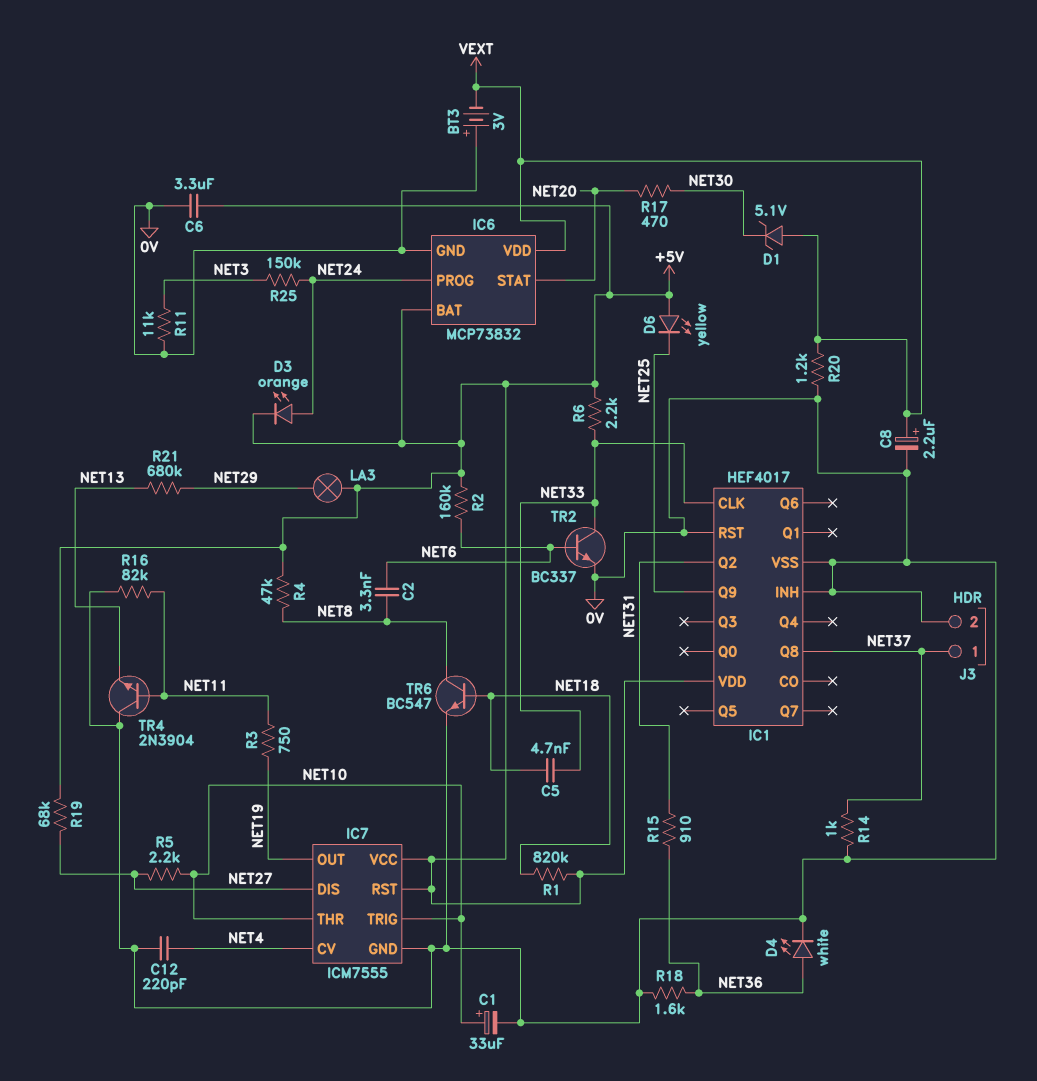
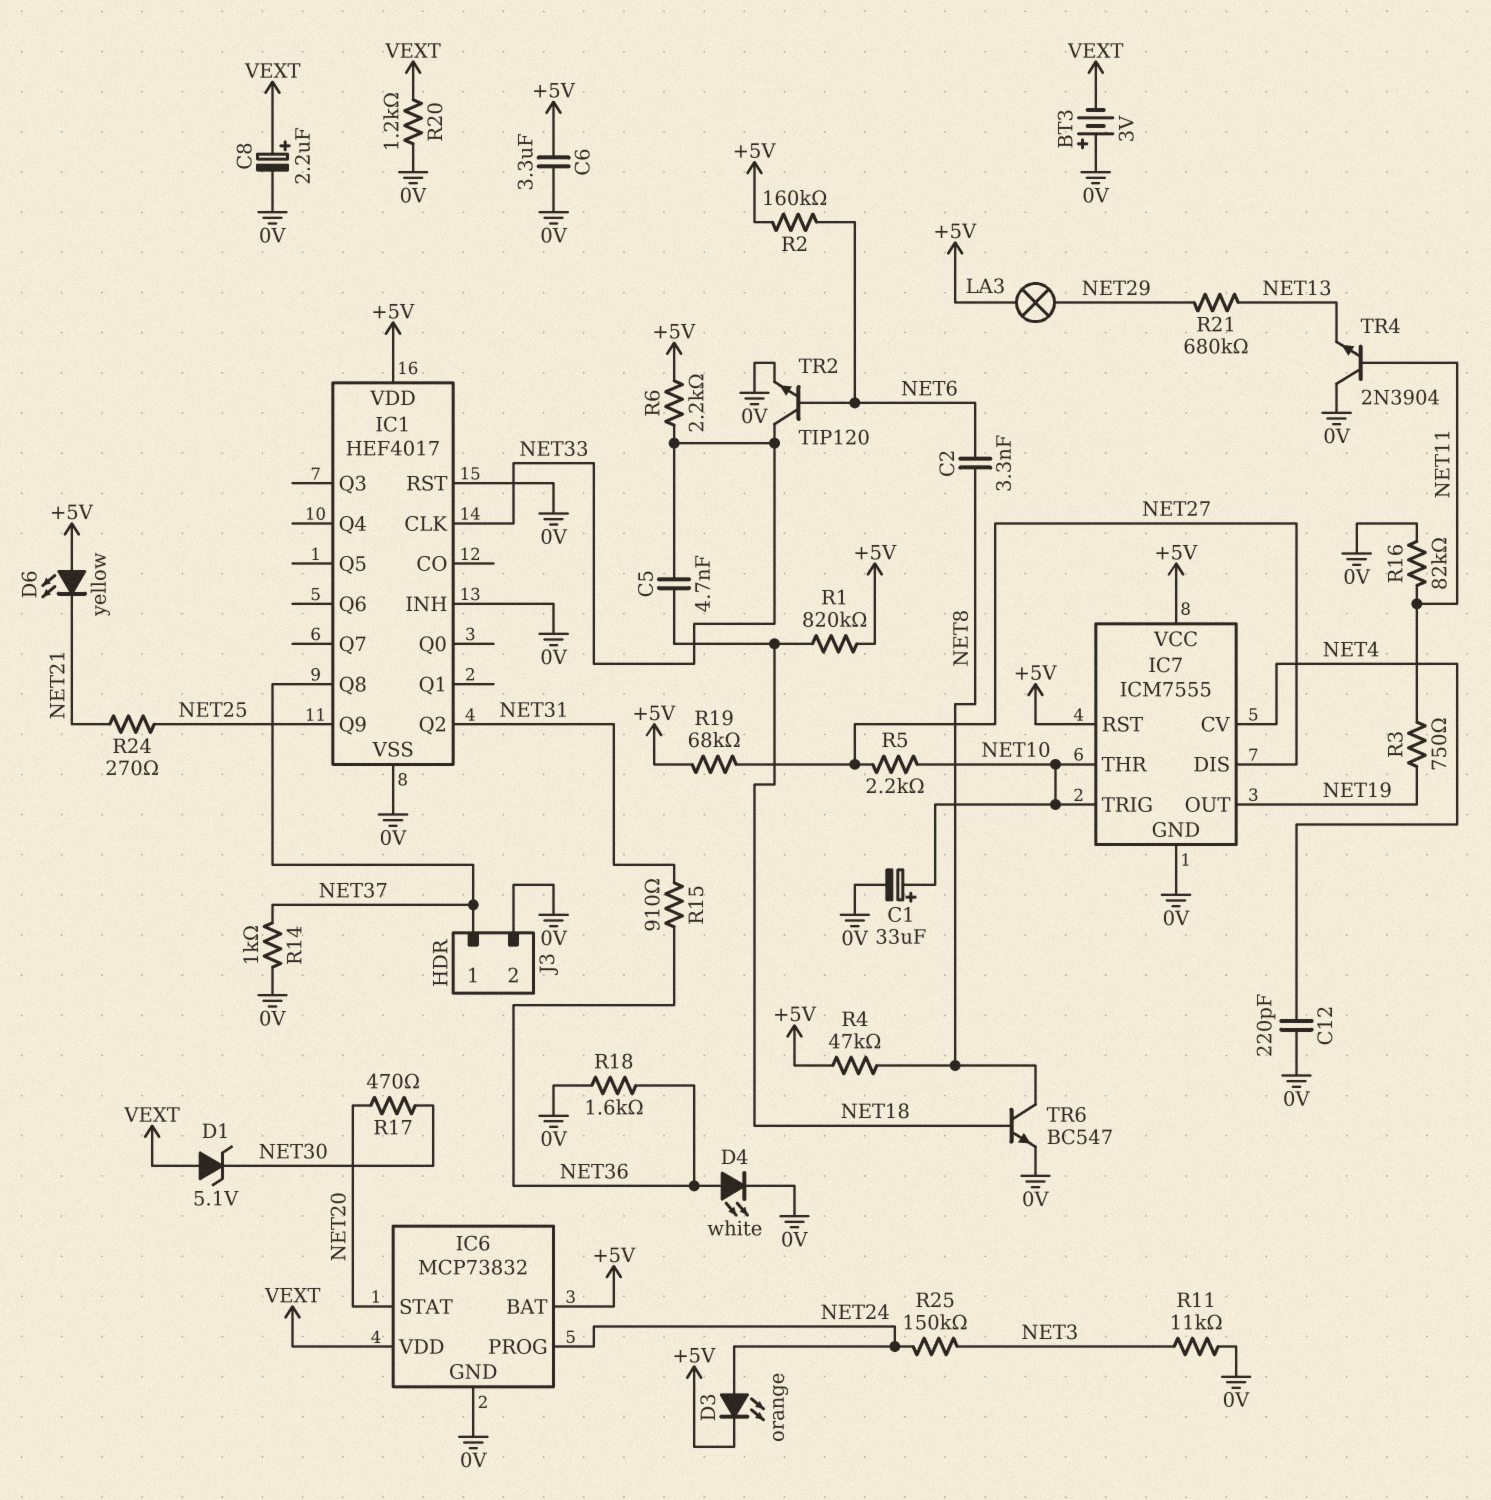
D6: LED yellow (A +5V, K NET25) -> LED yellow (A +5V, K NET21)
R24: none -> 270 (NET21, NET25)
TR2: NPN BC337 (B NET6, C NET33, E 0V) -> NPN TIP120 (B NET6, C NET33, E 0V)

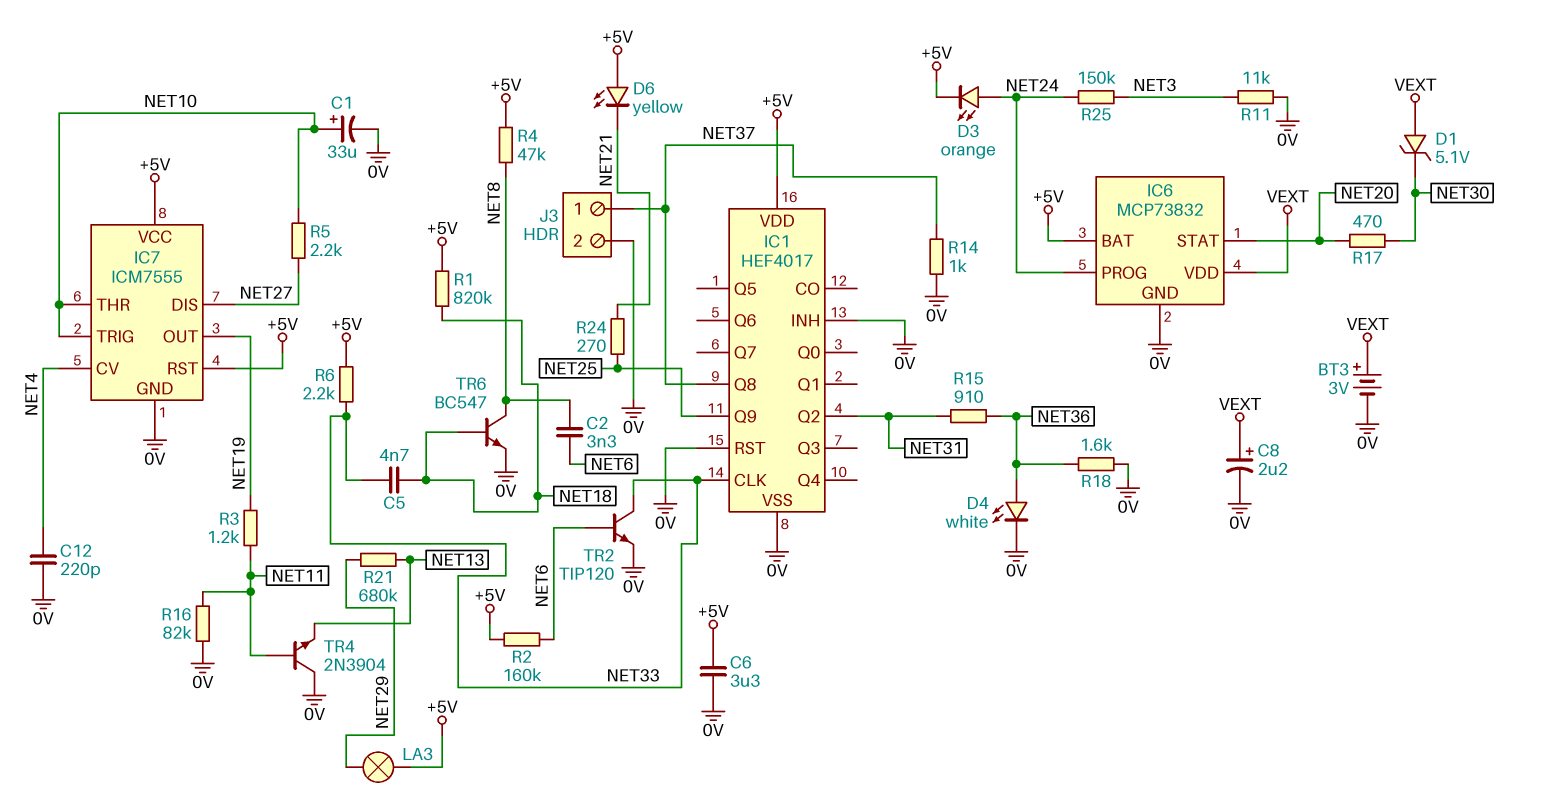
BT3: 3V (plus 0V, minus VEXT) -> 3V (plus VEXT, minus 0V)
R3: 750 (NET11, NET19) -> 1.2k (NET11, NET19)
R19: 68k (+5V, NET27) -> none
R20: 1.2k (0V, VEXT) -> none

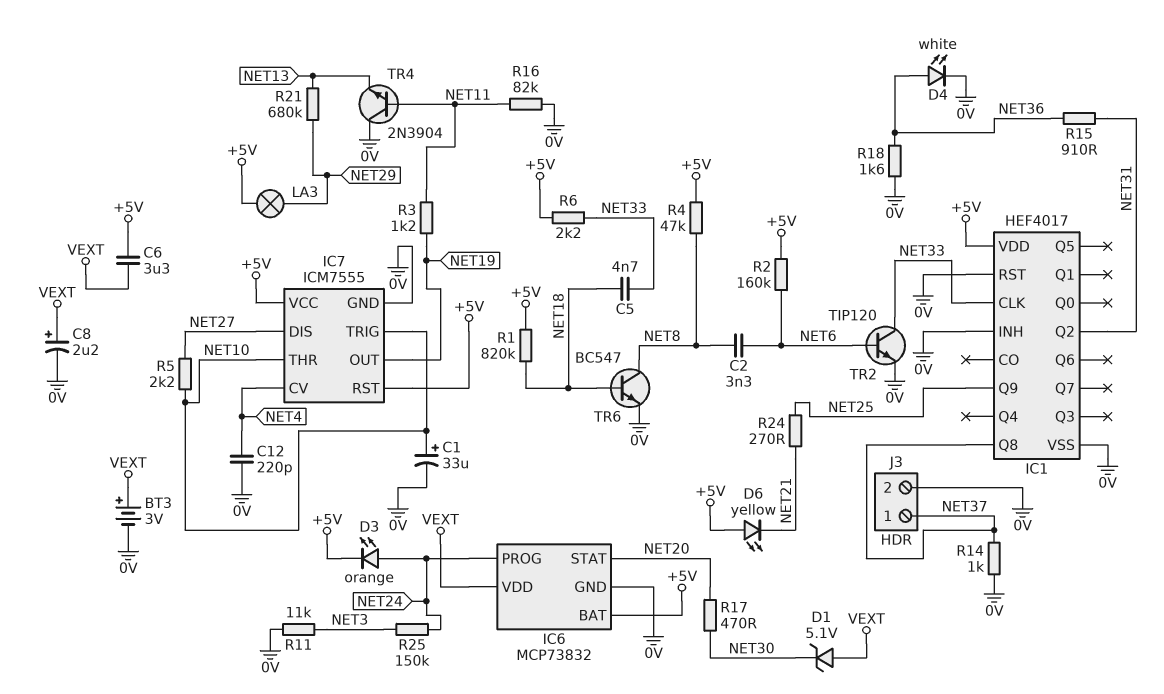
C6: 3.3uF (+5V, 0V) -> 3.3uF (+5V, VEXT)

